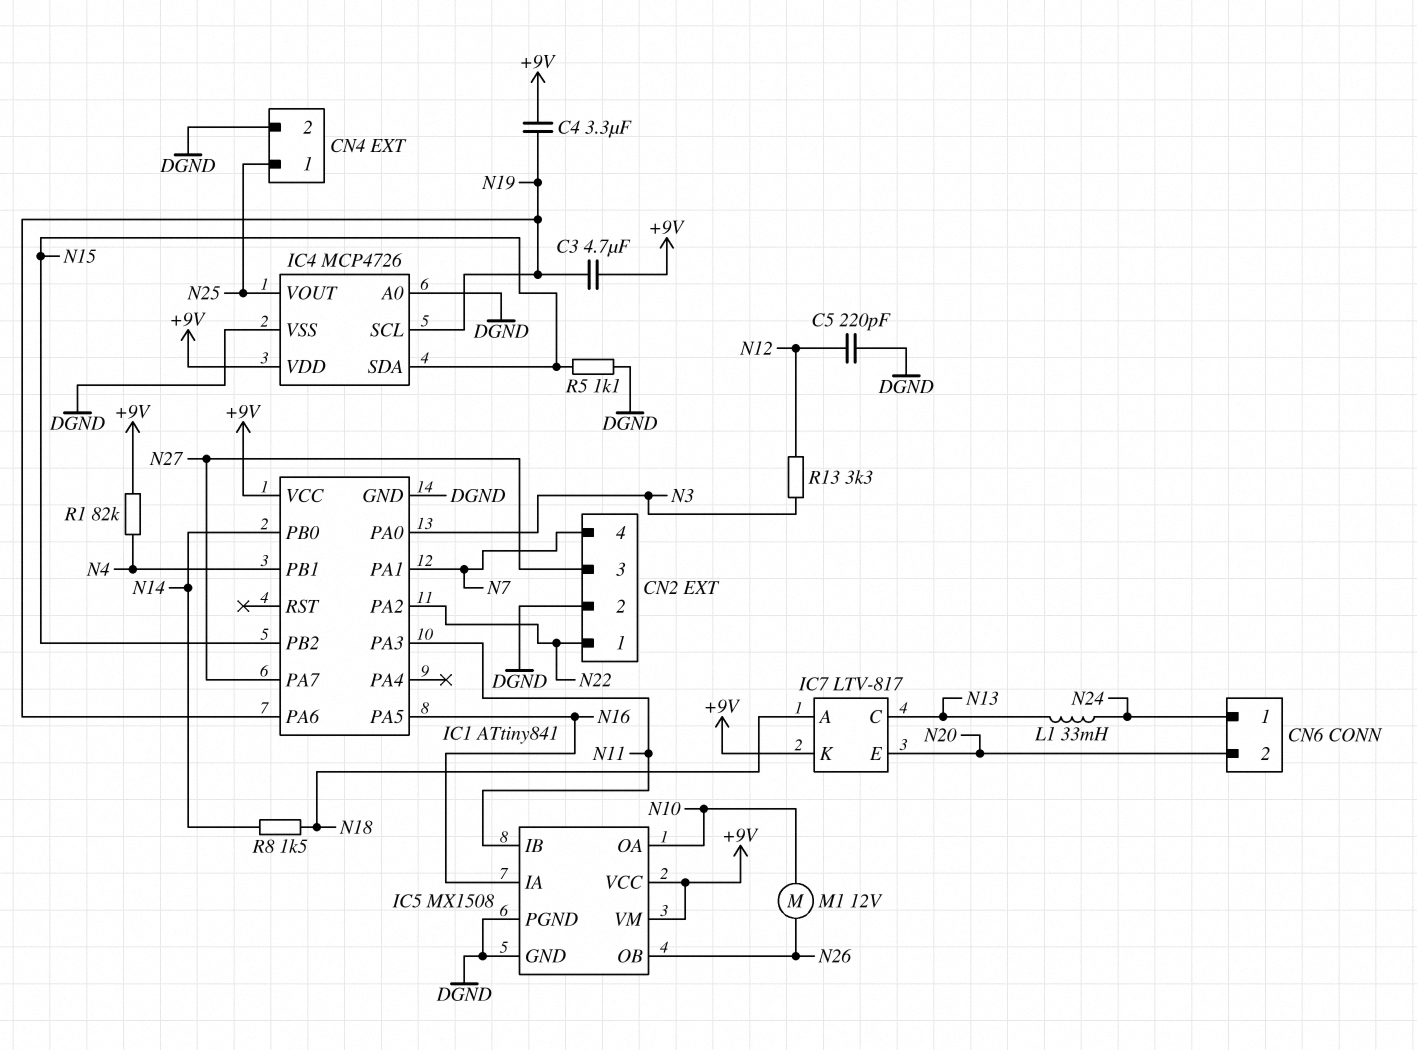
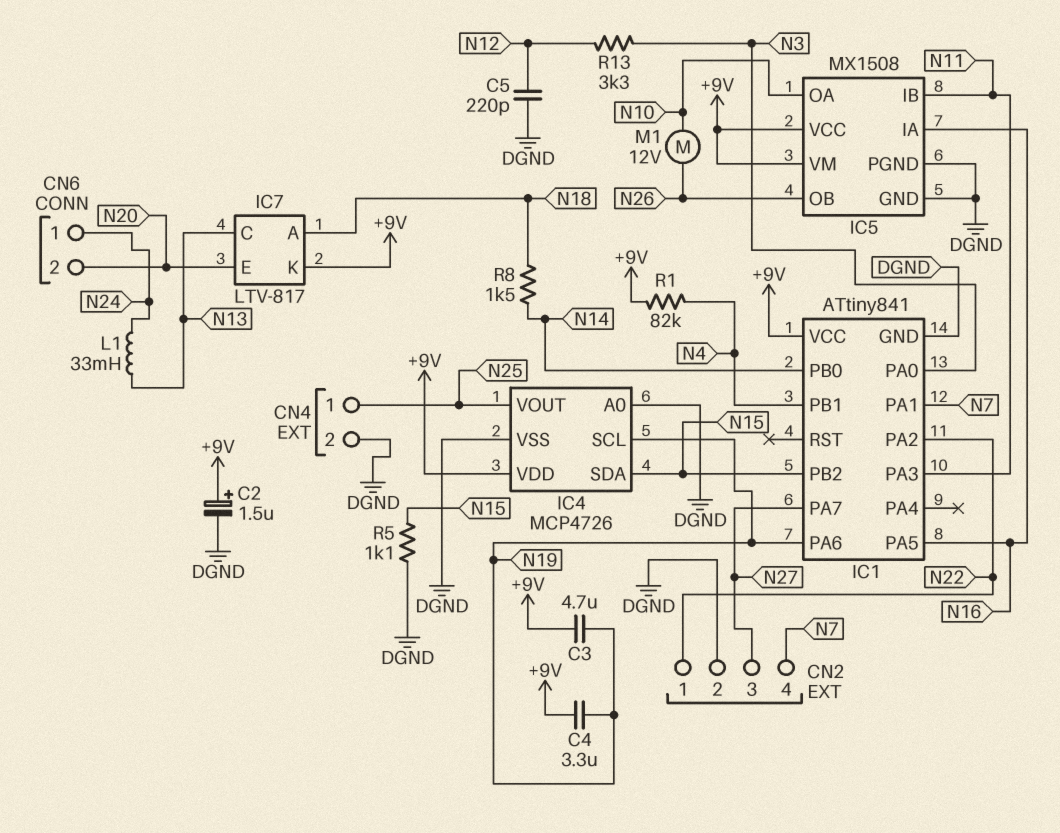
C2: none -> 1.5uF (plus +9V, minus DGND)

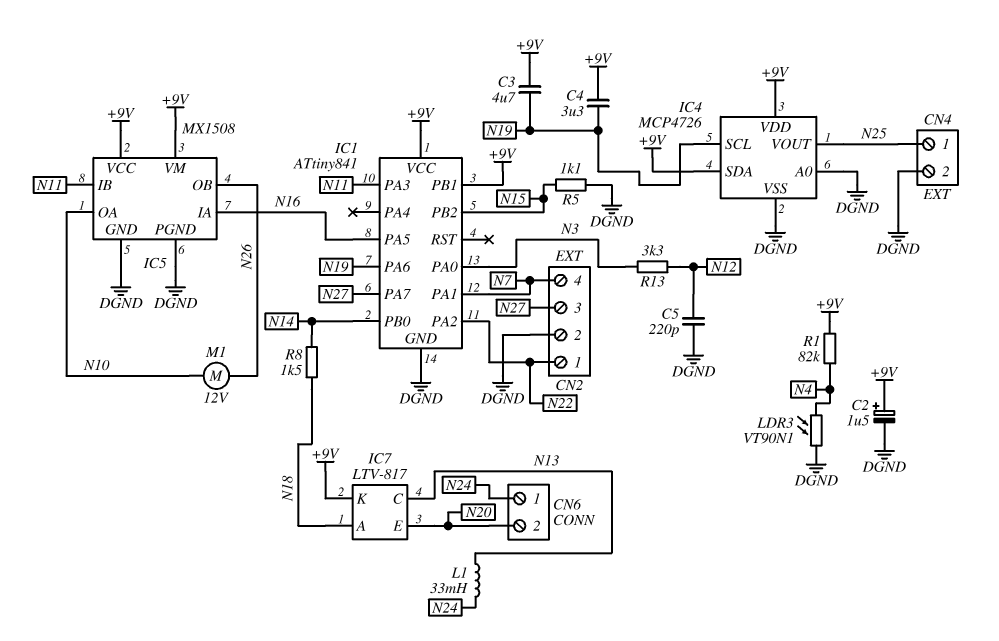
IC1 pin PB1: N4 -> +9V
IC4 pin SDA: N15 -> +9V
LDR3: none -> VT90N1 (DGND, N4)

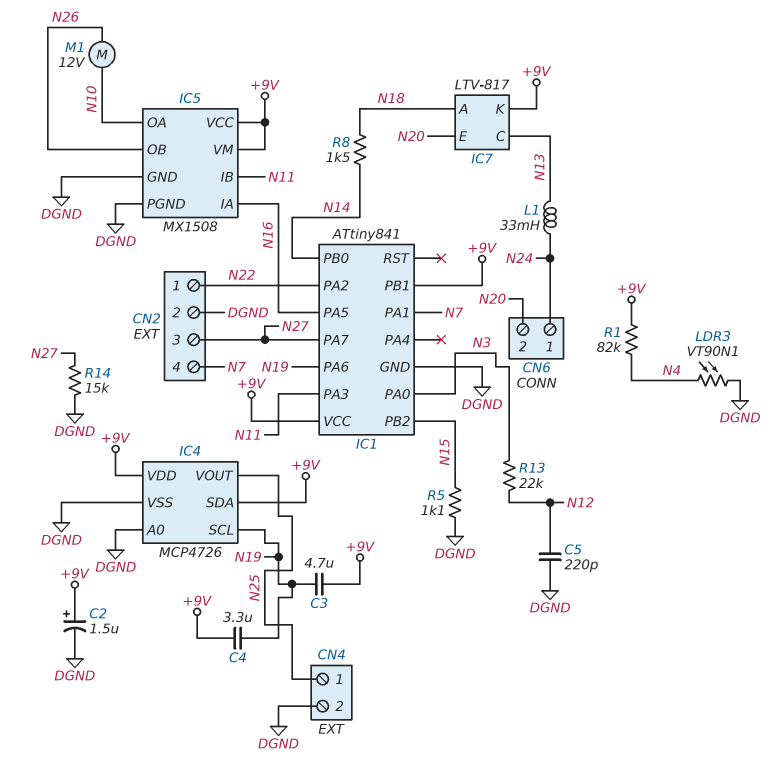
R13: 3.3k (N3, N12) -> 22k (N3, N12)
R14: none -> 15k (DGND, N27)

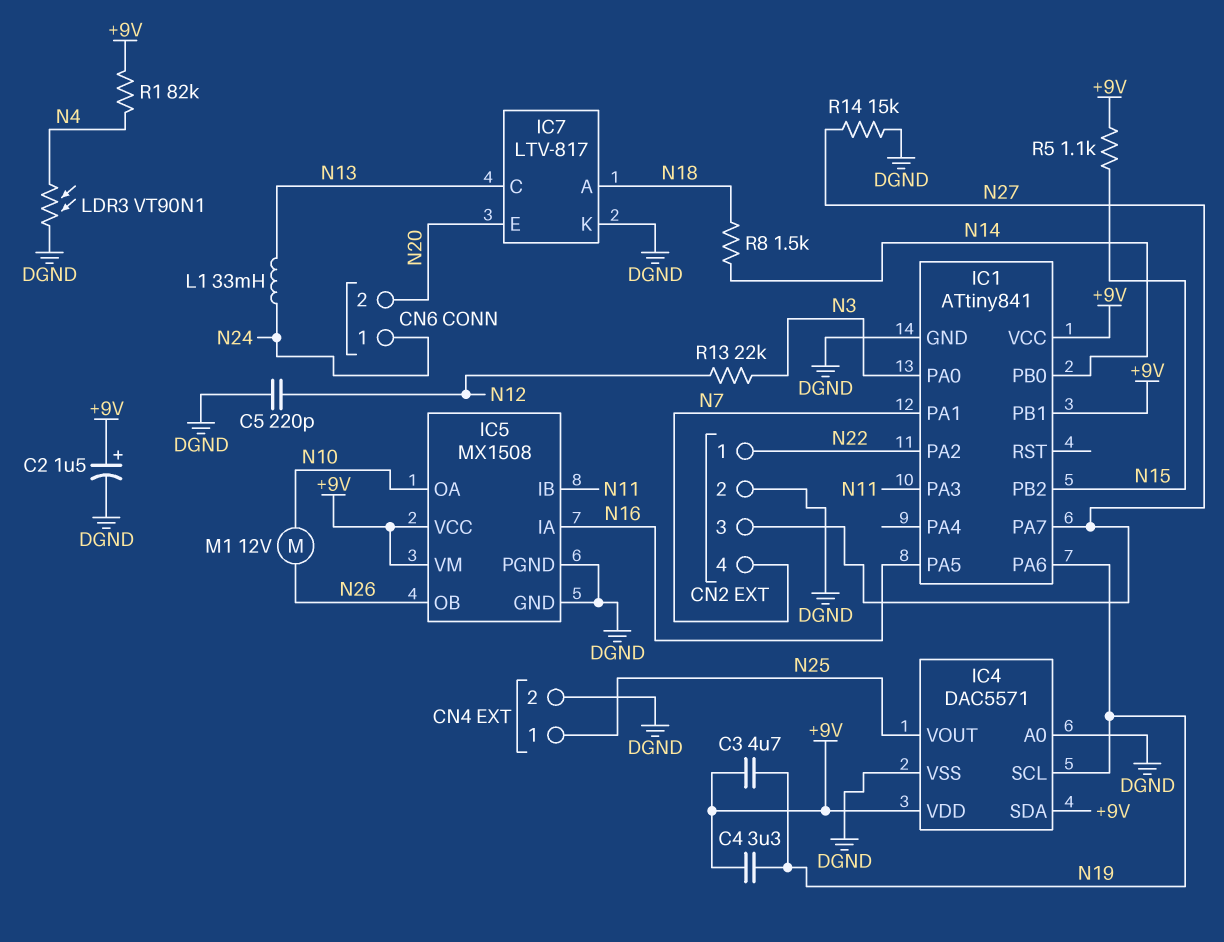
IC4: MCP4726 -> DAC5571
IC7 pin K: +9V -> DGND
R5: 1.1k (DGND, N15) -> 1.1k (+9V, N15)

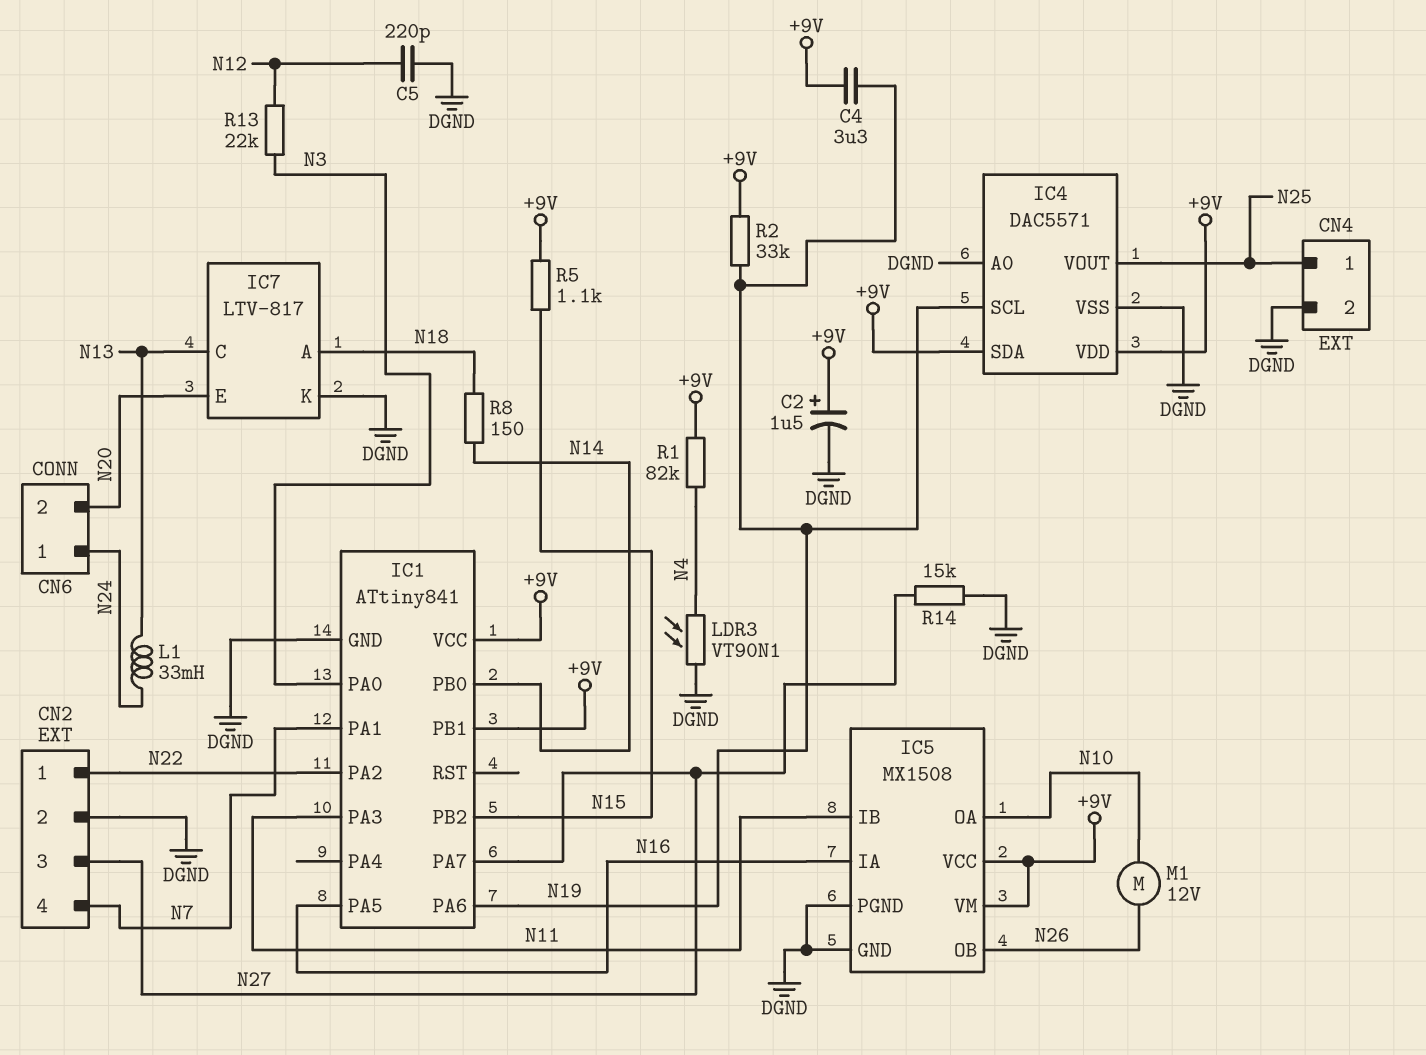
C3: 4.7uF (+9V, N19) -> none
R2: none -> 33k (+9V, N19)
R8: 1.5k (N14, N18) -> 150 (N14, N18)

